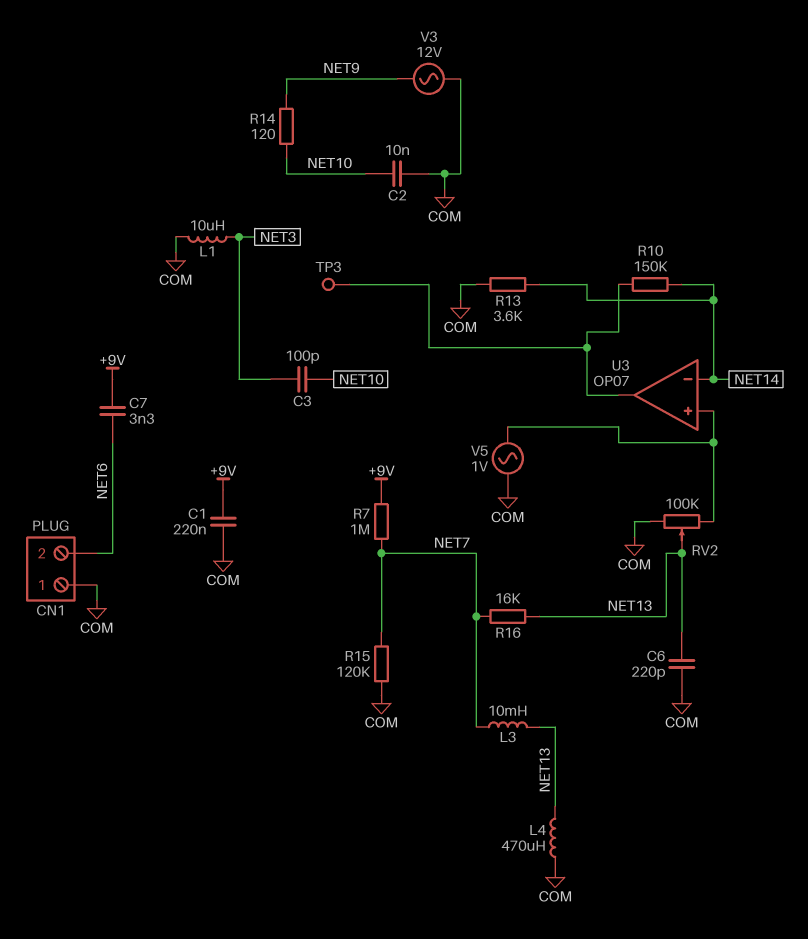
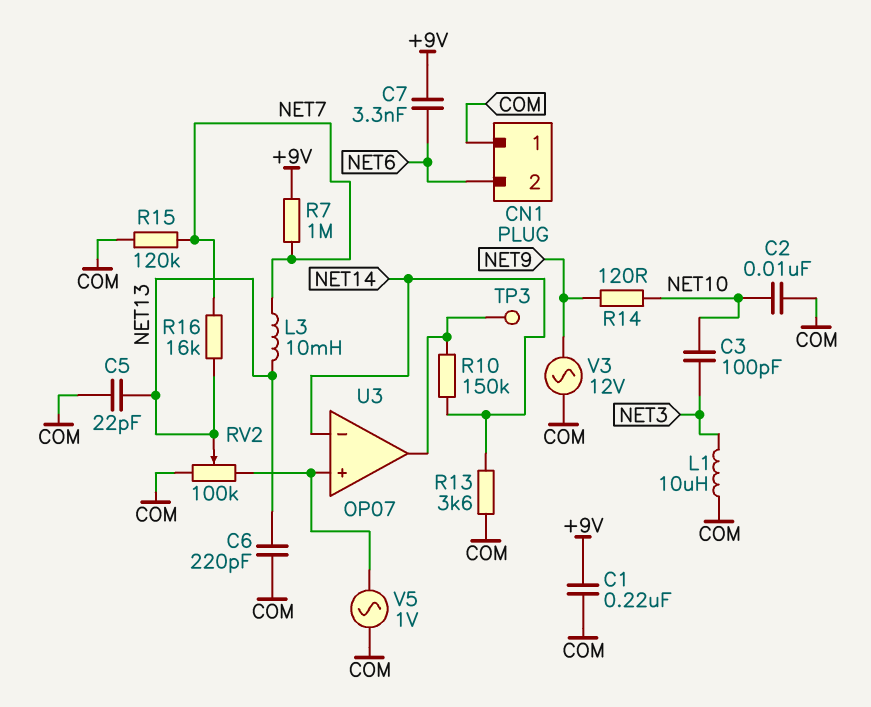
C5: none -> 22pF (COM, NET13)
L4: 470uH (COM, NET13) -> none

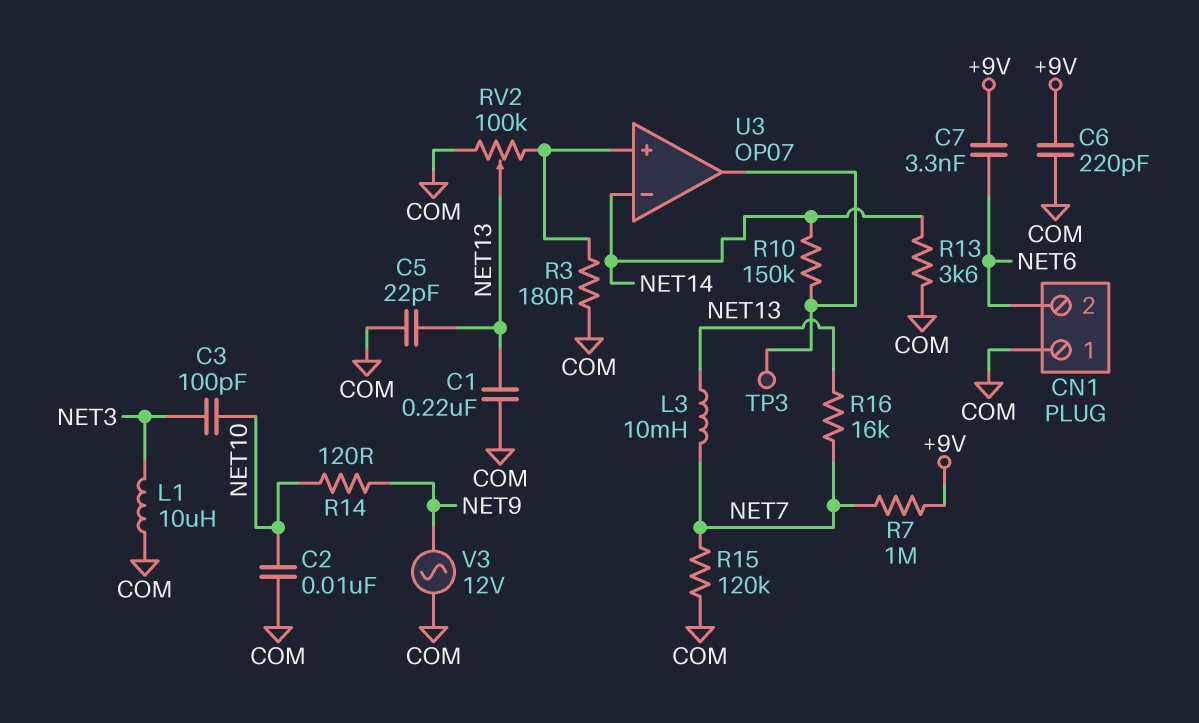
C1: 220nF (+9V, COM) -> 220nF (COM, NET13)
C6: 220pF (COM, NET13) -> 220pF (+9V, COM)
R3: none -> 180 (COM, U3/in+)
V5: AC 1V (COM, U3/in+) -> none

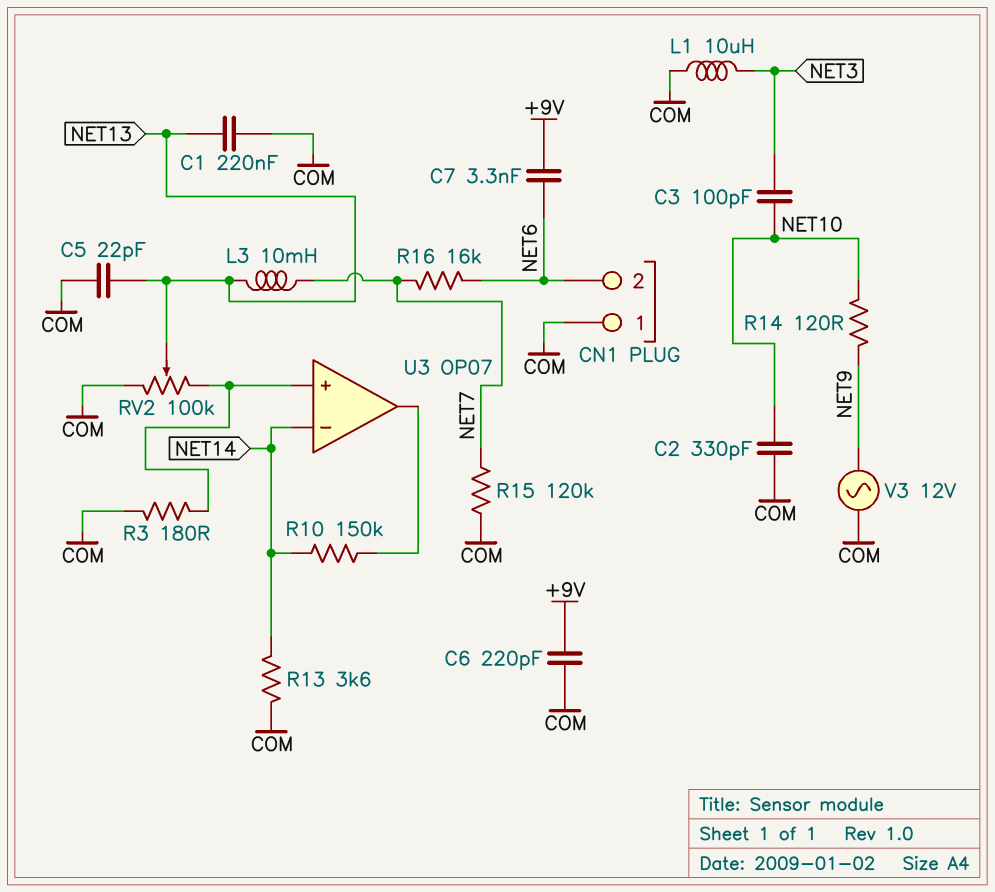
C2: 10nF (COM, NET10) -> 330pF (COM, NET10)
R7: 1M (+9V, NET7) -> none
R16: 16k (NET7, NET13) -> 16k (NET6, NET7)
TP3: test point (U3/out) -> none

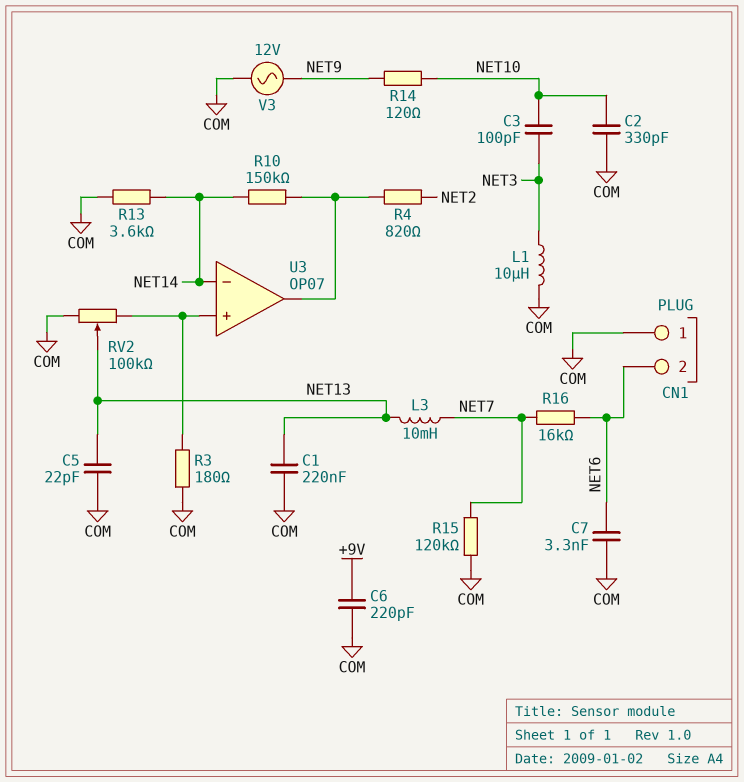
C7: 3.3nF (+9V, NET6) -> 3.3nF (COM, NET6)
R4: none -> 820 (NET2, U3/out)

